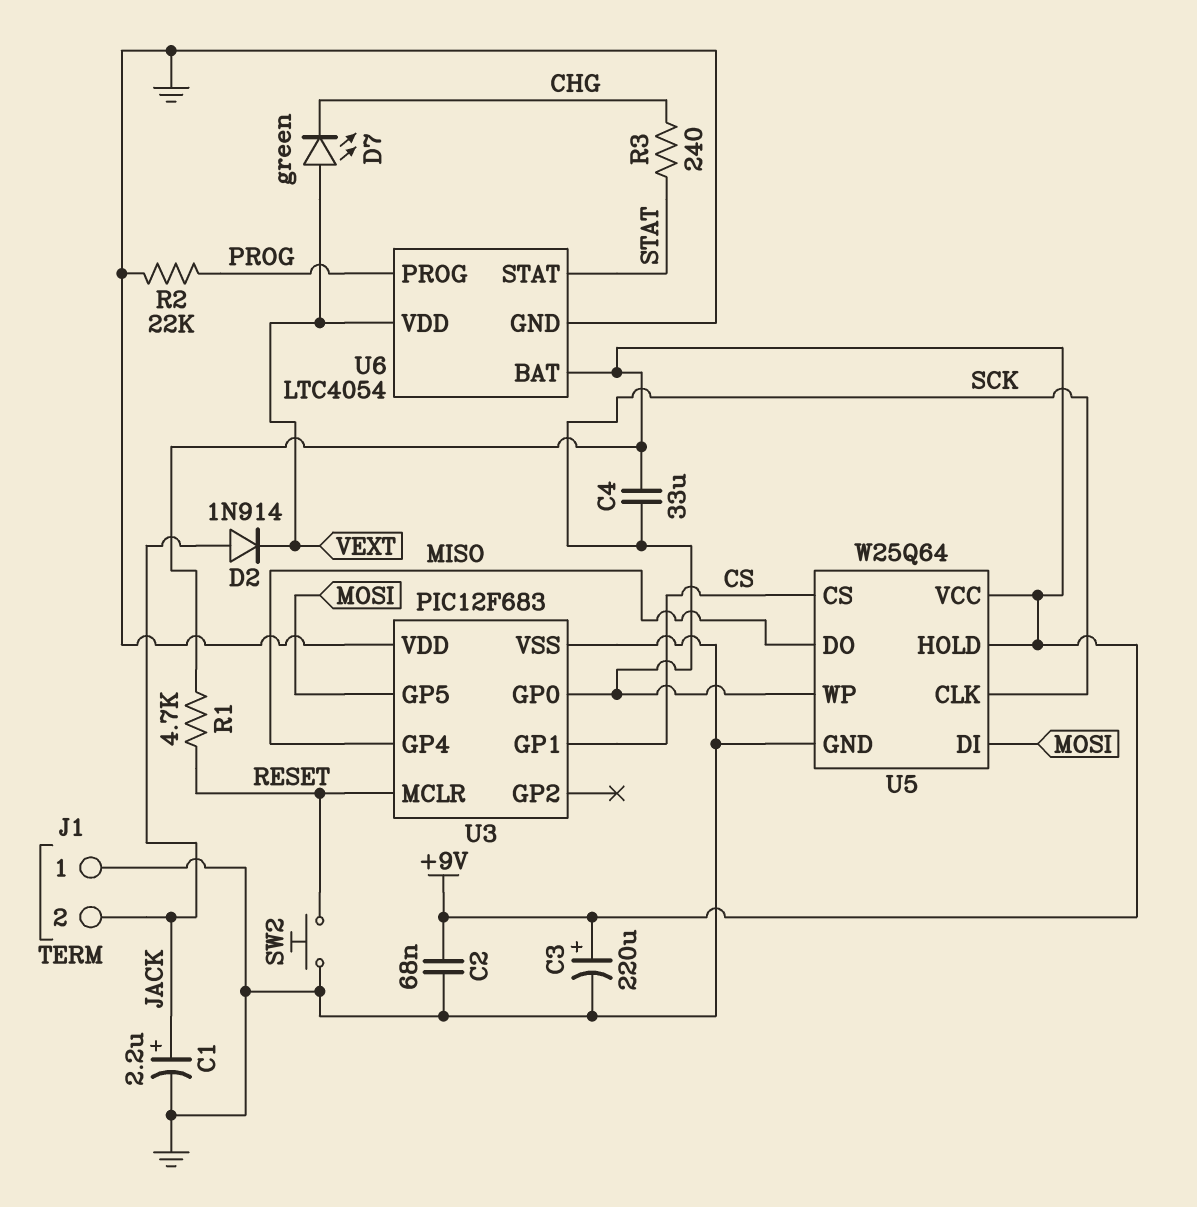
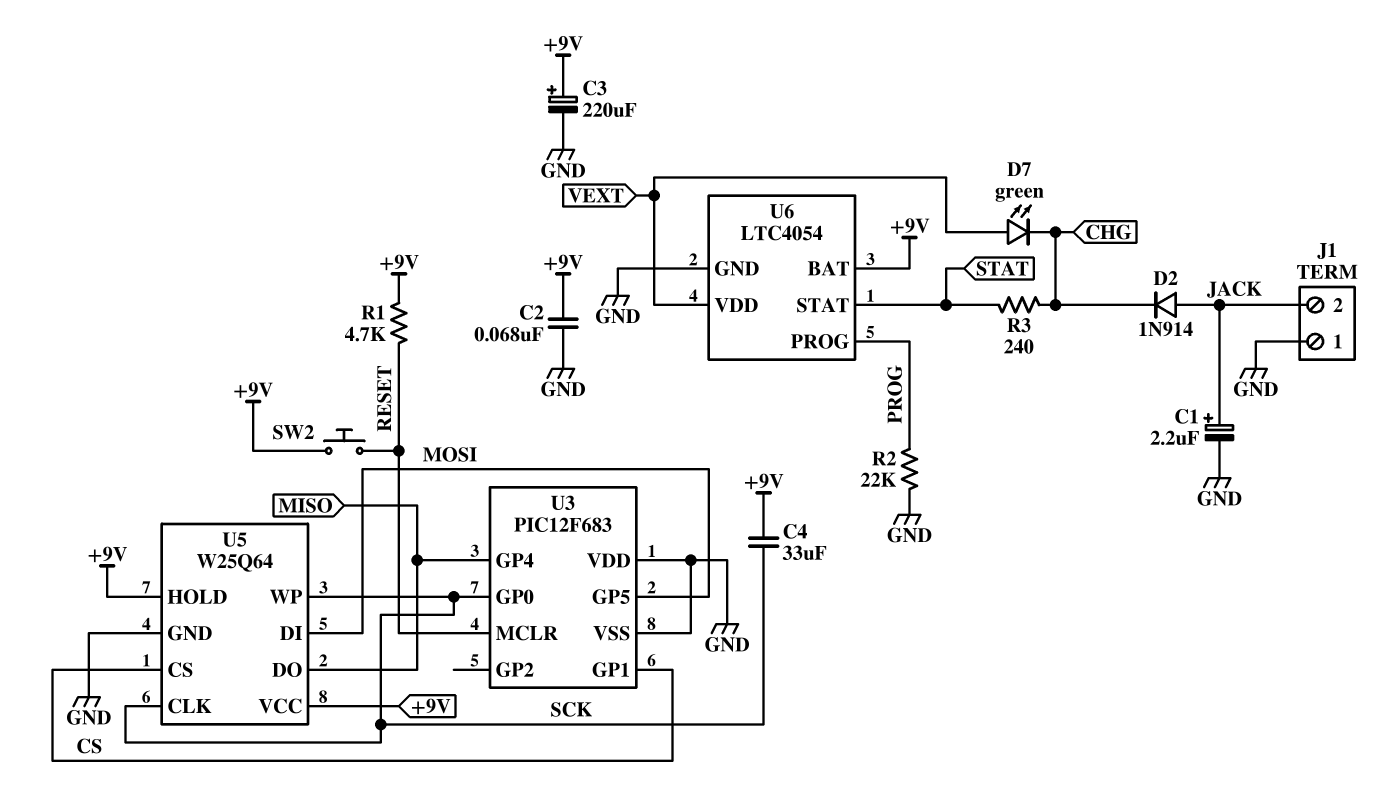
D2: diode 1N914 (A JACK, K VEXT) -> diode 1N914 (A JACK, K CHG)
SW2: button (GND, RESET) -> button (+9V, RESET)

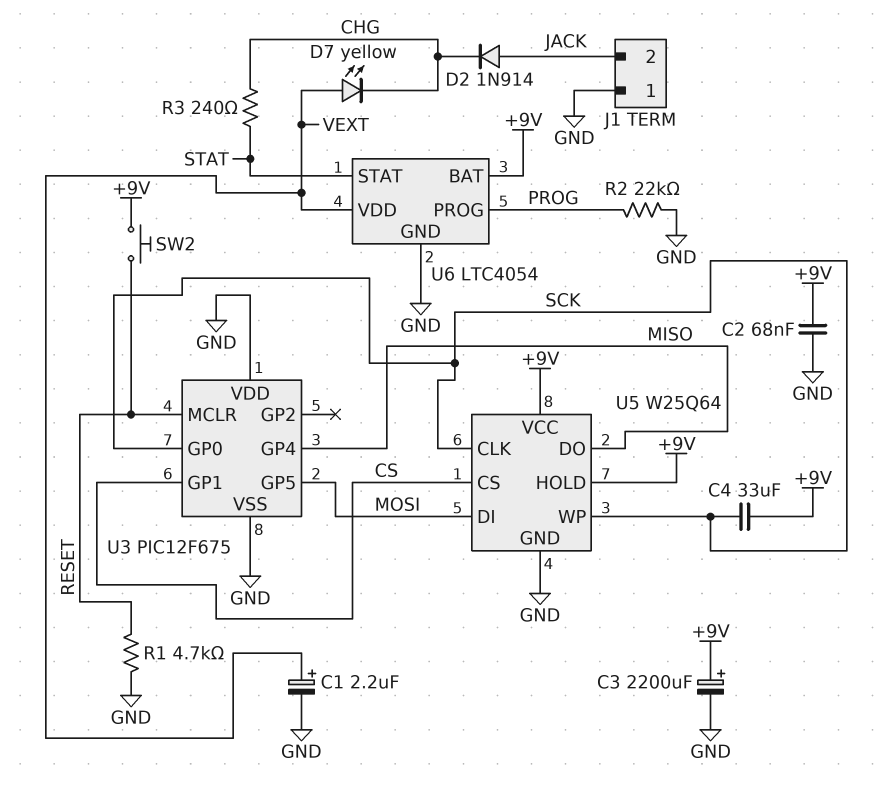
C1: 2.2uF (plus JACK, minus GND) -> 2.2uF (plus VEXT, minus GND)
C3: 220uF (plus +9V, minus GND) -> 2200uF (plus +9V, minus GND)
D7: LED green (A VEXT, K CHG) -> LED yellow (A VEXT, K CHG)
R1: 4.7k (+9V, RESET) -> 4.7k (GND, RESET)
U3: PIC12F683 -> PIC12F675

